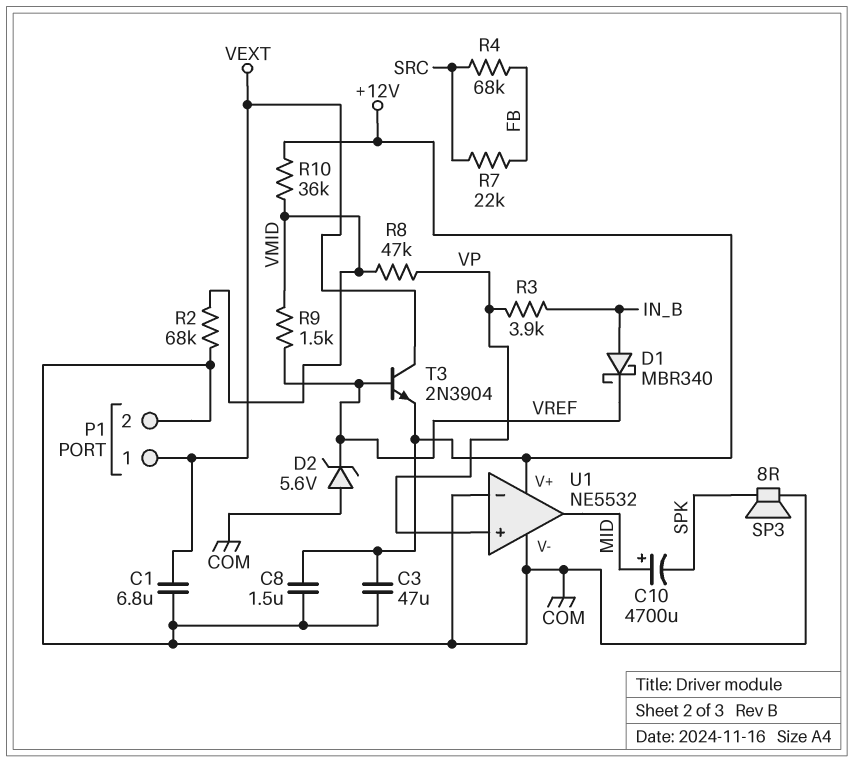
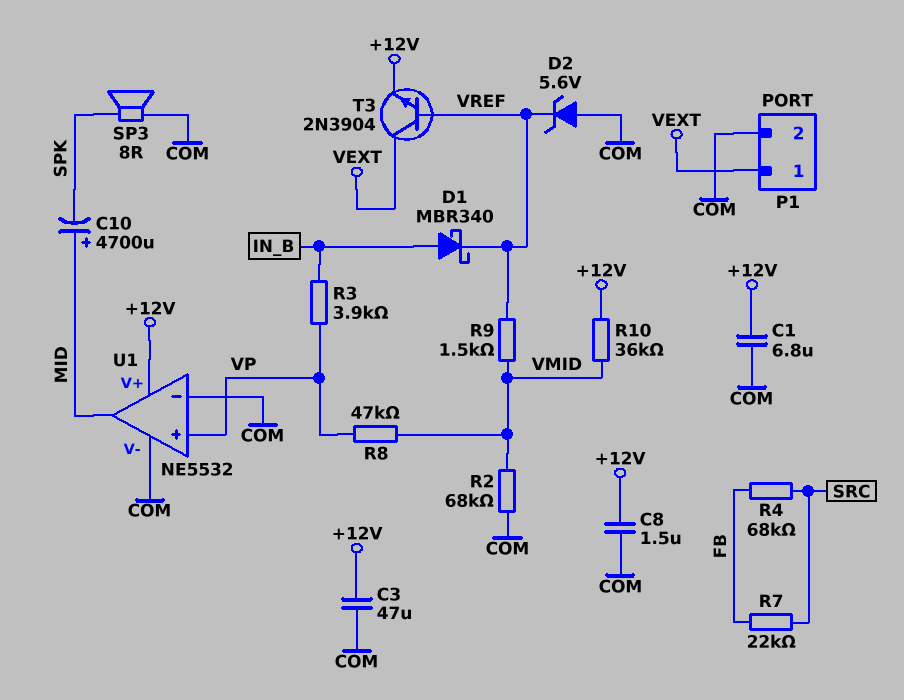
C1: 6.8uF (COM, VEXT) -> 6.8uF (+12V, COM)

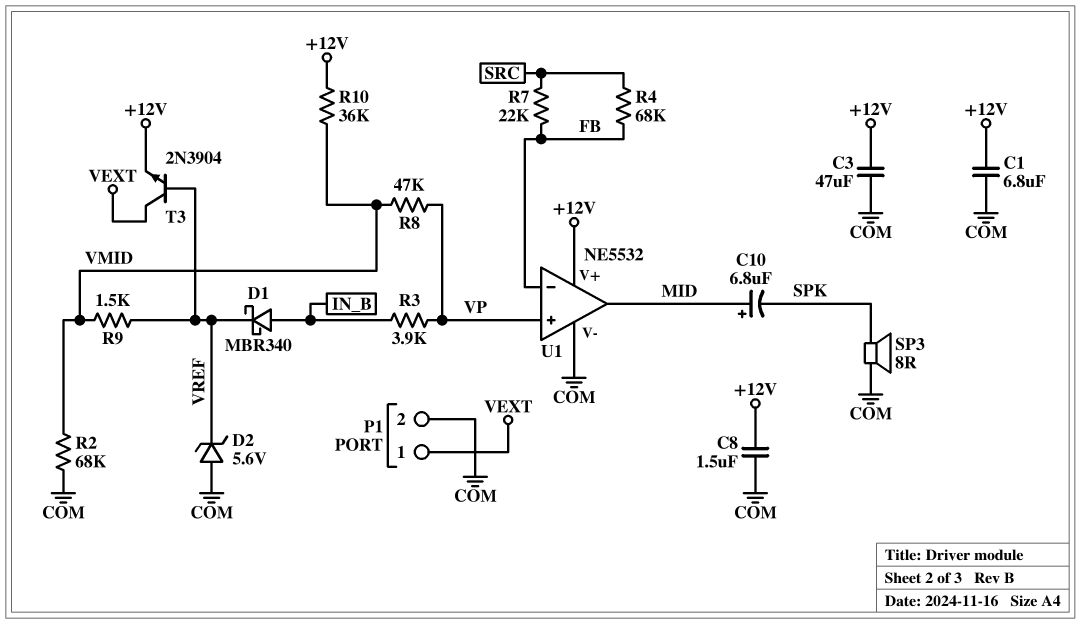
C10: 4700uF (plus MID, minus SPK) -> 6.8uF (plus MID, minus SPK)
U1 pin in-: COM -> FB

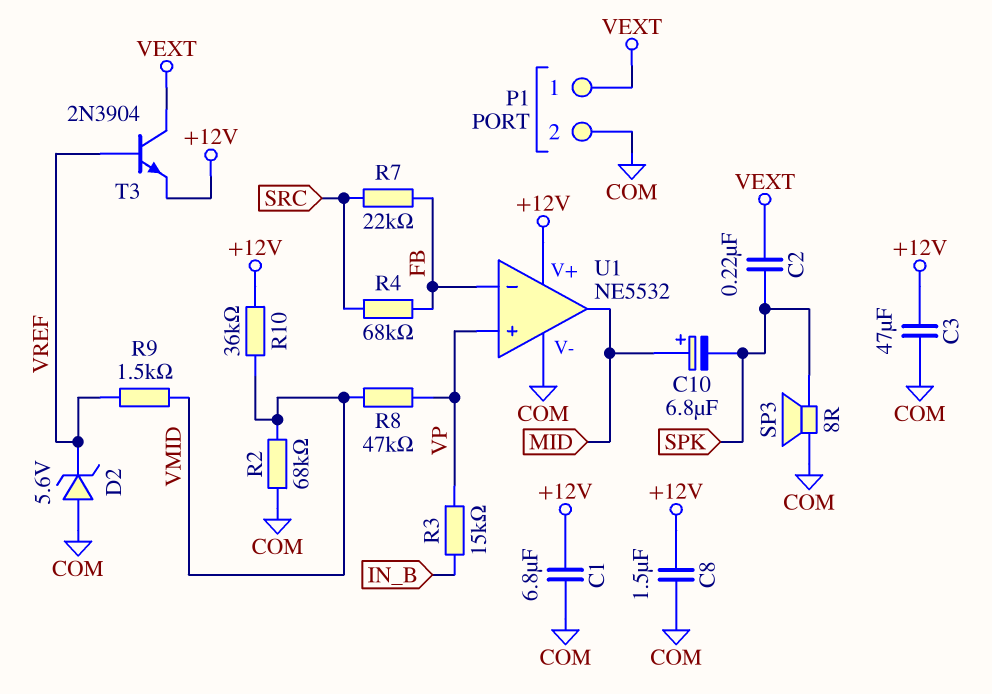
C2: none -> 220nF (SPK, VEXT)
D1: schottky MBR340 (A IN_B, K VREF) -> none
R3: 3.9k (IN_B, VP) -> 15k (IN_B, VP)

